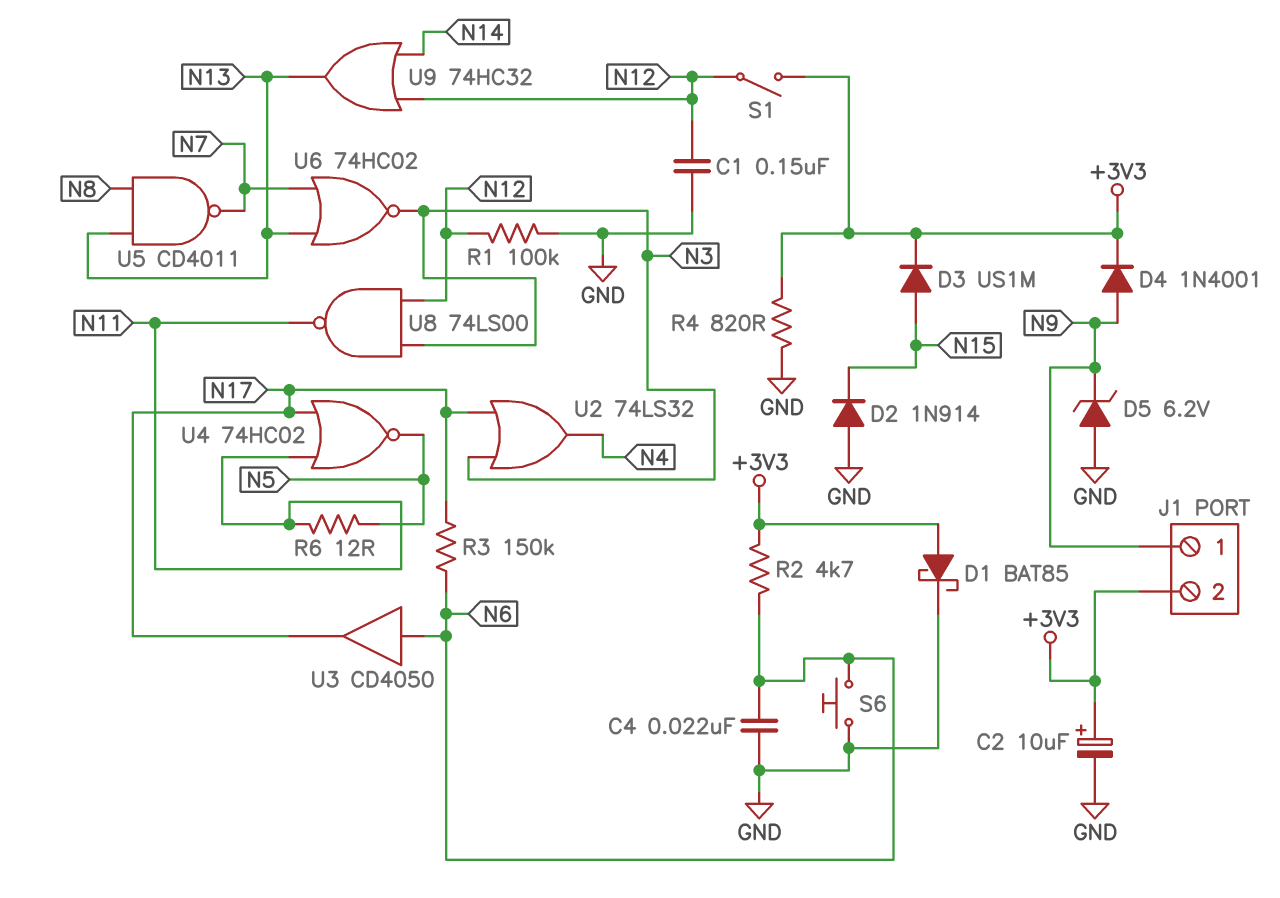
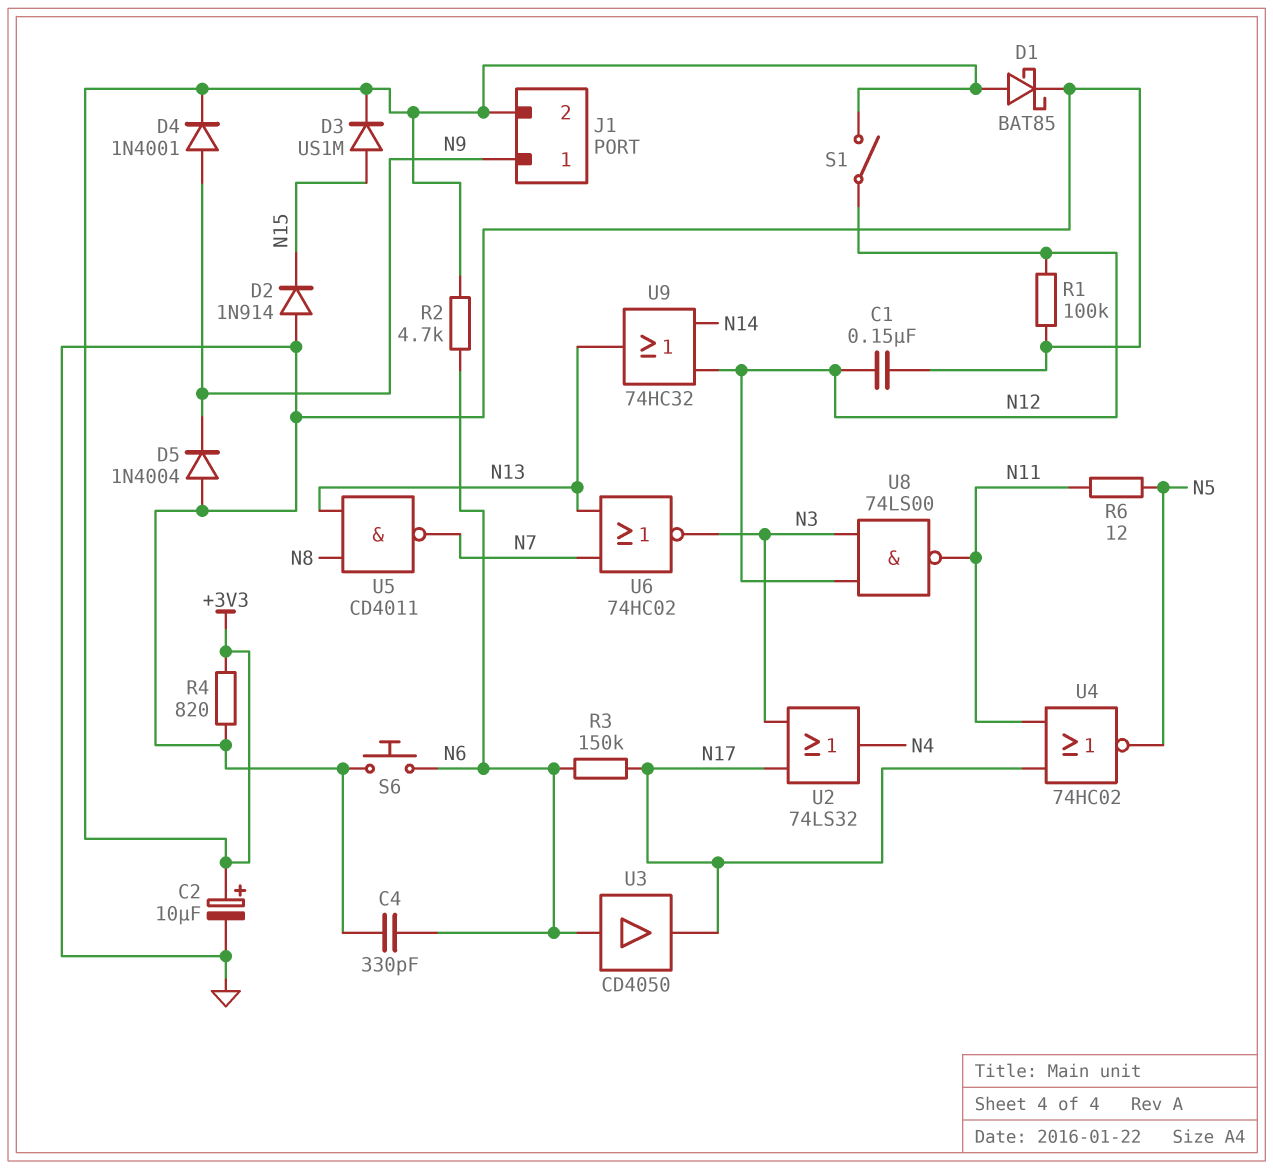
C4: 22nF (GND, N6) -> 330pF (GND, N6)
D5: zener 6.2V (A GND, K N9) -> diode 1N4004 (A GND, K N9)

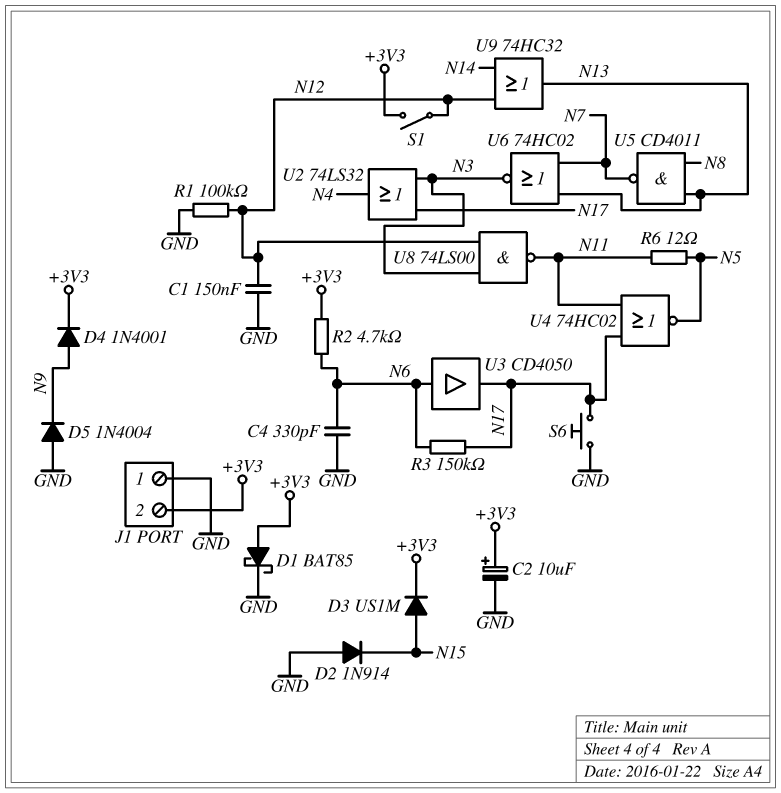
J1 pin 1: N9 -> GND
R4: 820 (+3V3, GND) -> none
S6: button (GND, N6) -> button (GND, N17)

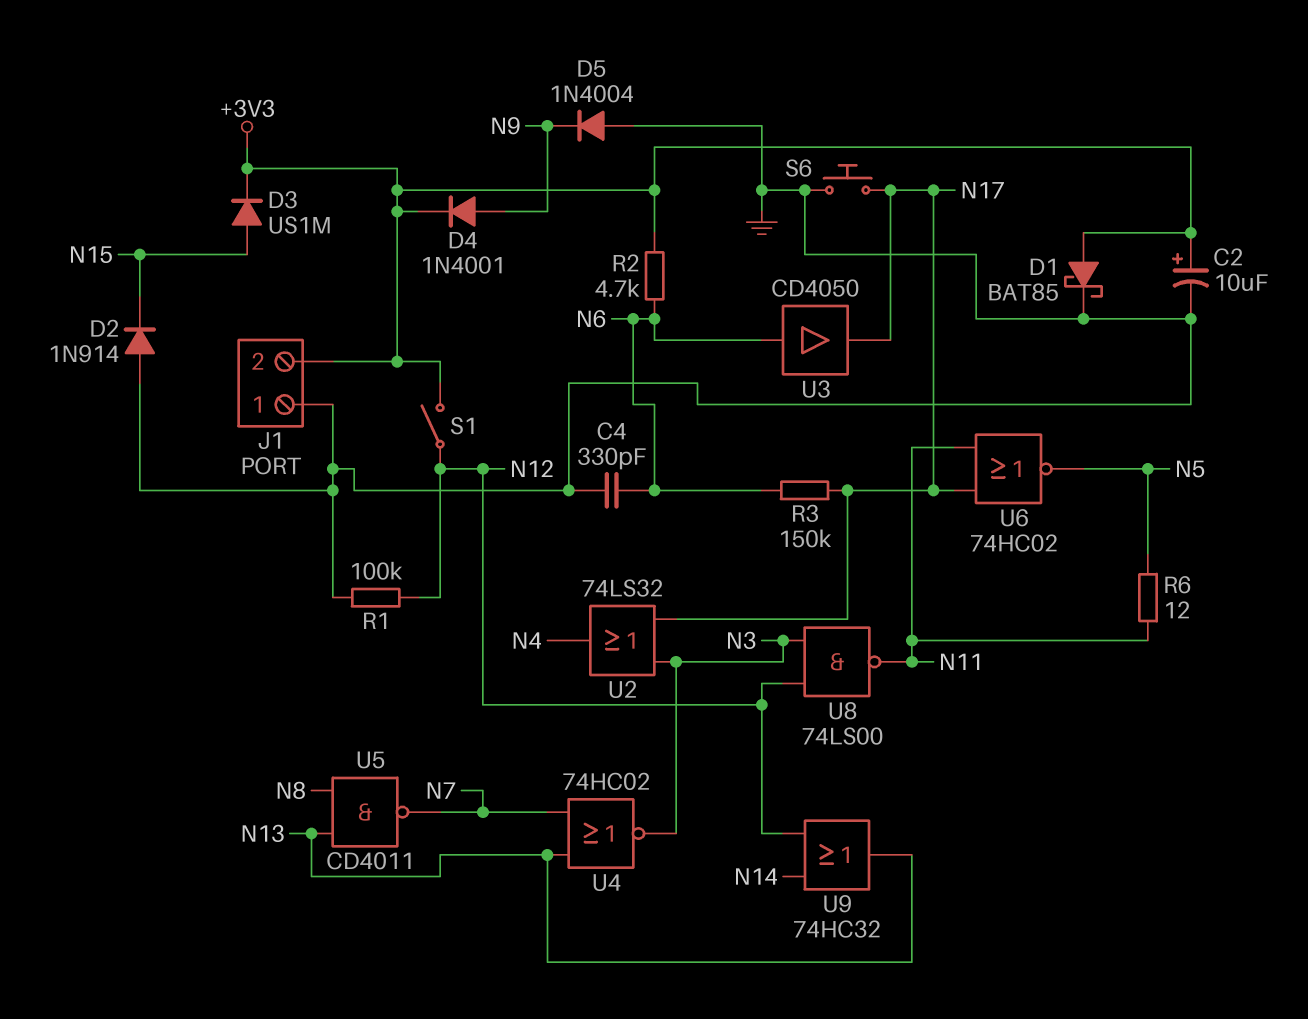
C1: 150nF (GND, N12) -> none
U4: NOR 74HC02 (in N11, in N17, out N5) -> NOR 74HC02 (in N7, in N13, out N3)
U6: NOR 74HC02 (in N7, in N13, out N3) -> NOR 74HC02 (in N11, in N17, out N5)

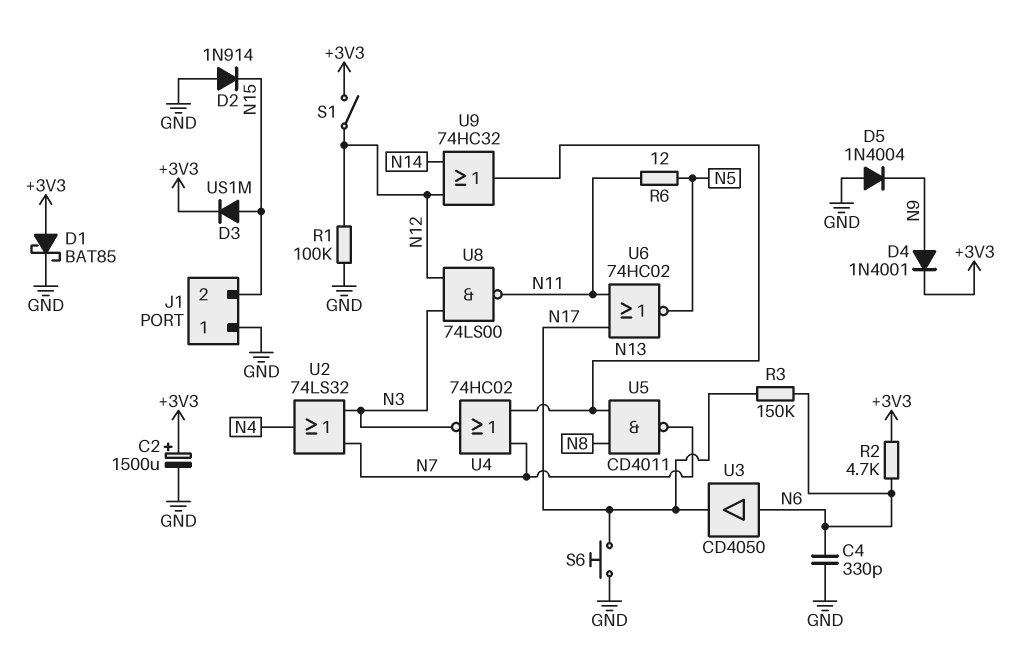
C2: 10uF (plus +3V3, minus GND) -> 1500uF (plus +3V3, minus GND)
J1 pin 2: +3V3 -> N15
U2: OR 74LS32 (in N3, in N17, out N4) -> OR 74LS32 (in N3, in N7, out N4)

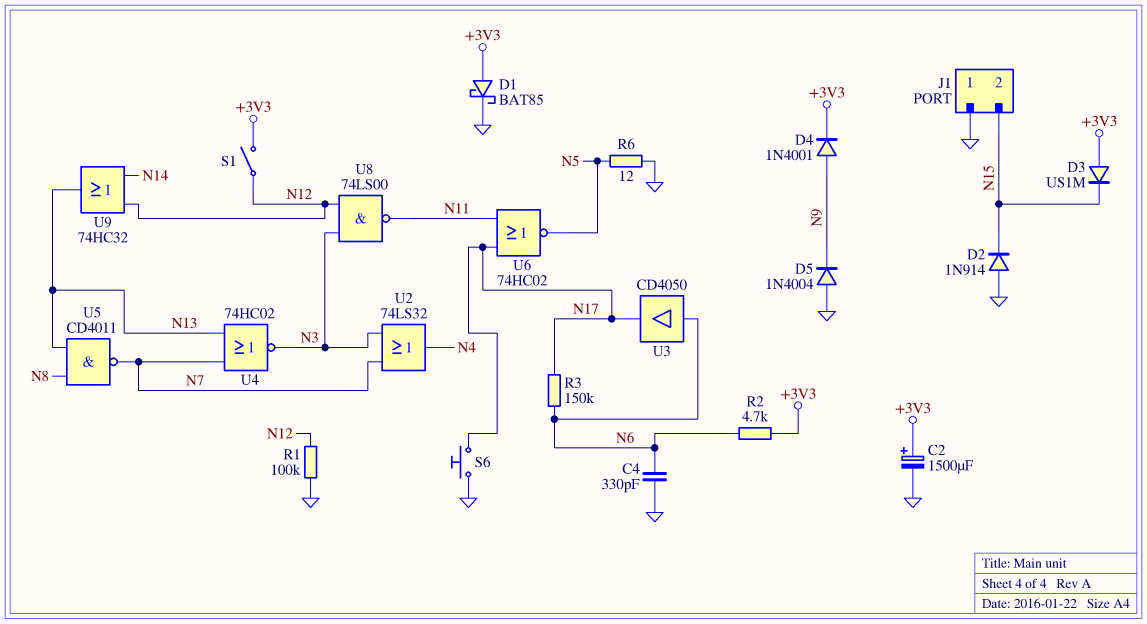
D3: diode US1M (A N15, K +3V3) -> diode US1M (A +3V3, K N15)
R6: 12 (N5, N11) -> 12 (GND, N5)

